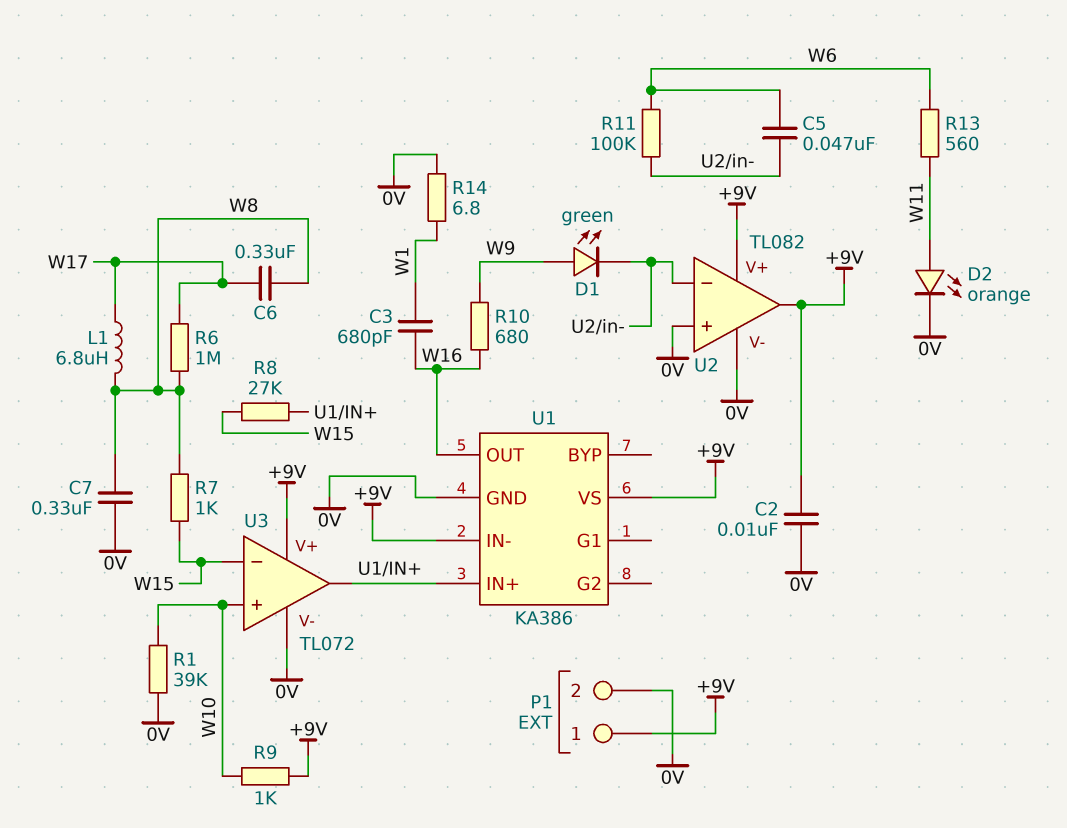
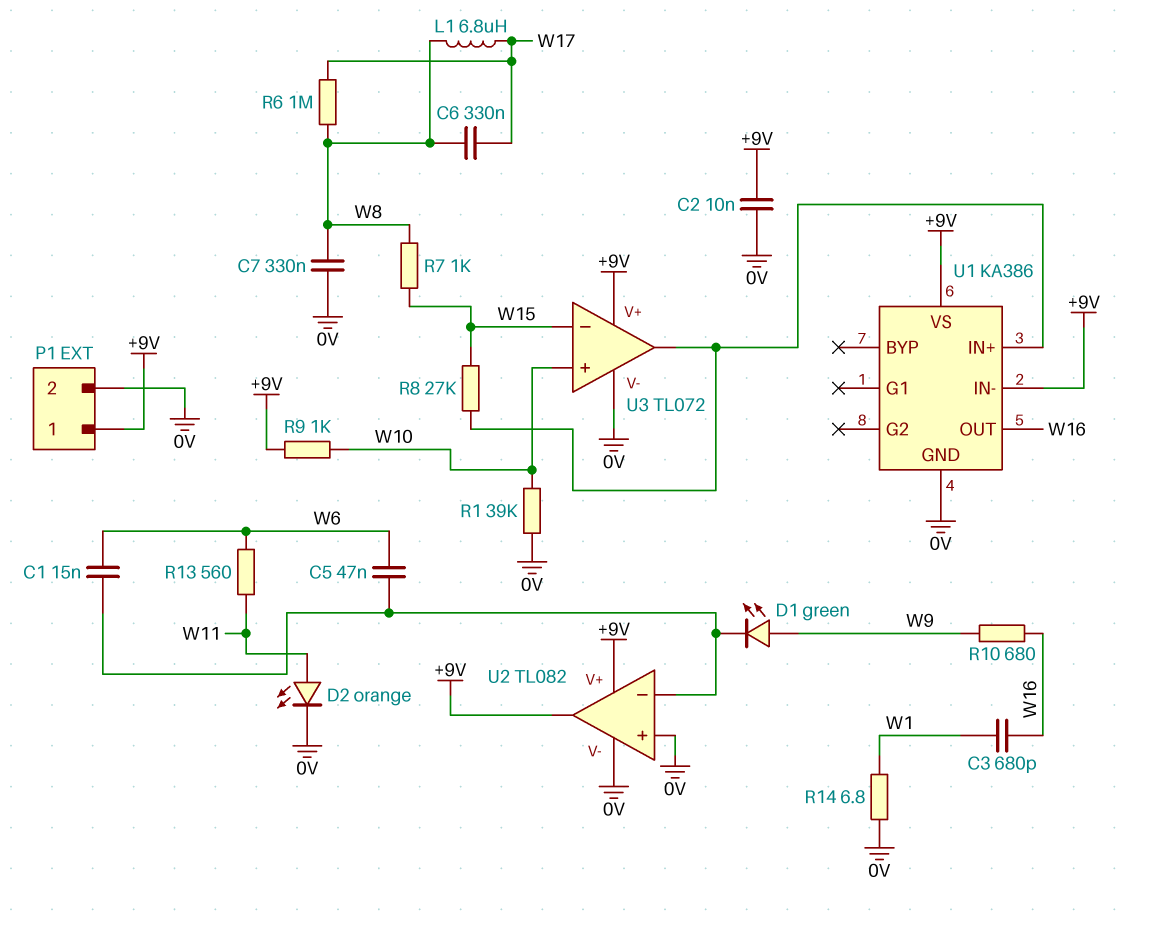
C1: none -> 15nF (U2/in-, W6)
R11: 100k (U2/in-, W6) -> none

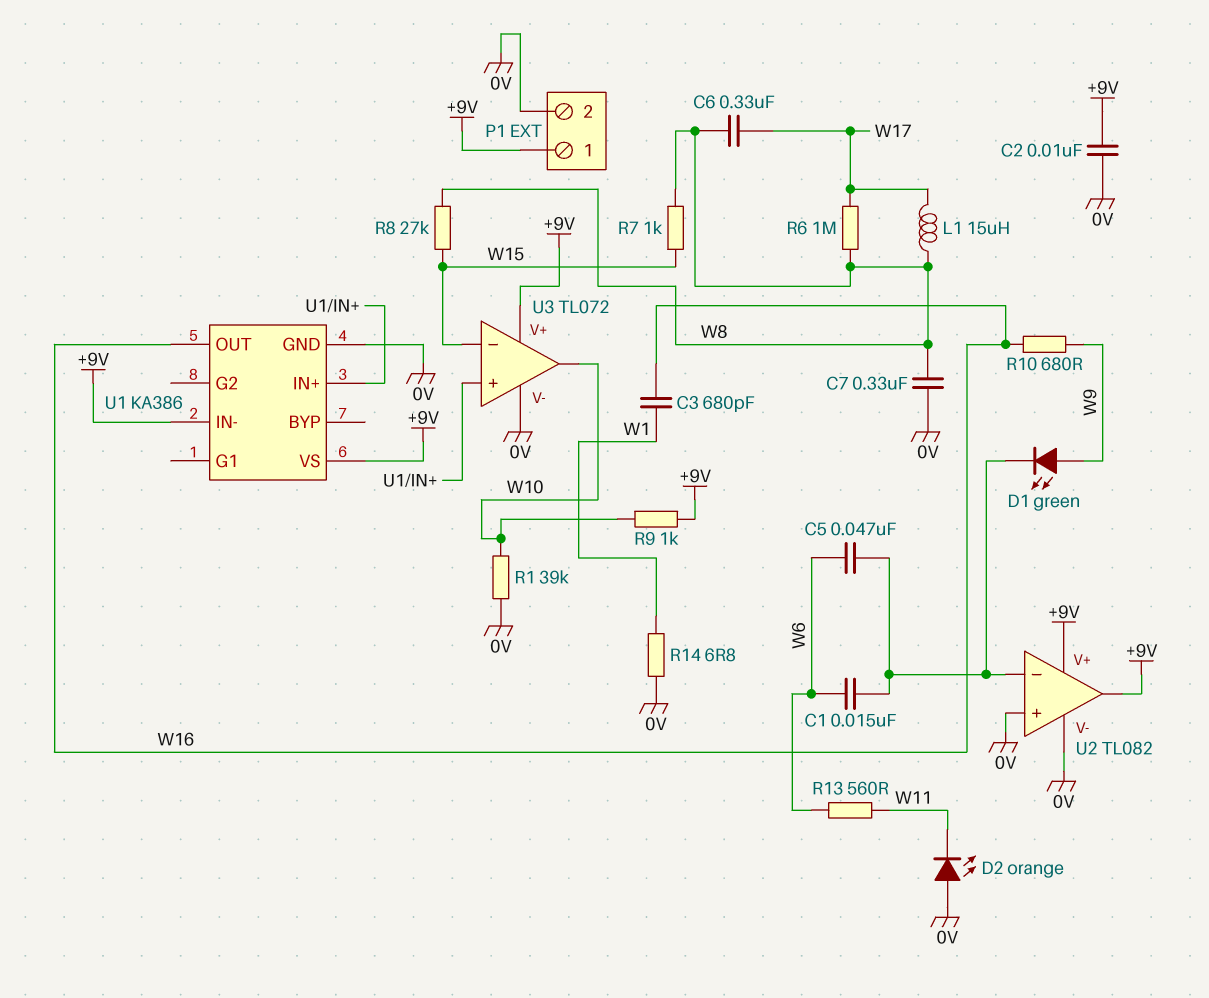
D2: LED orange (A W11, K 0V) -> LED orange (A 0V, K W11)
L1: 6.8uH (W8, W17) -> 15uH (W8, W17)
R8: 27k (U1/IN+, W15) -> 27k (W8, W15)
U3 pin in+: W10 -> U1/IN+
U3 pin out: U1/IN+ -> W10

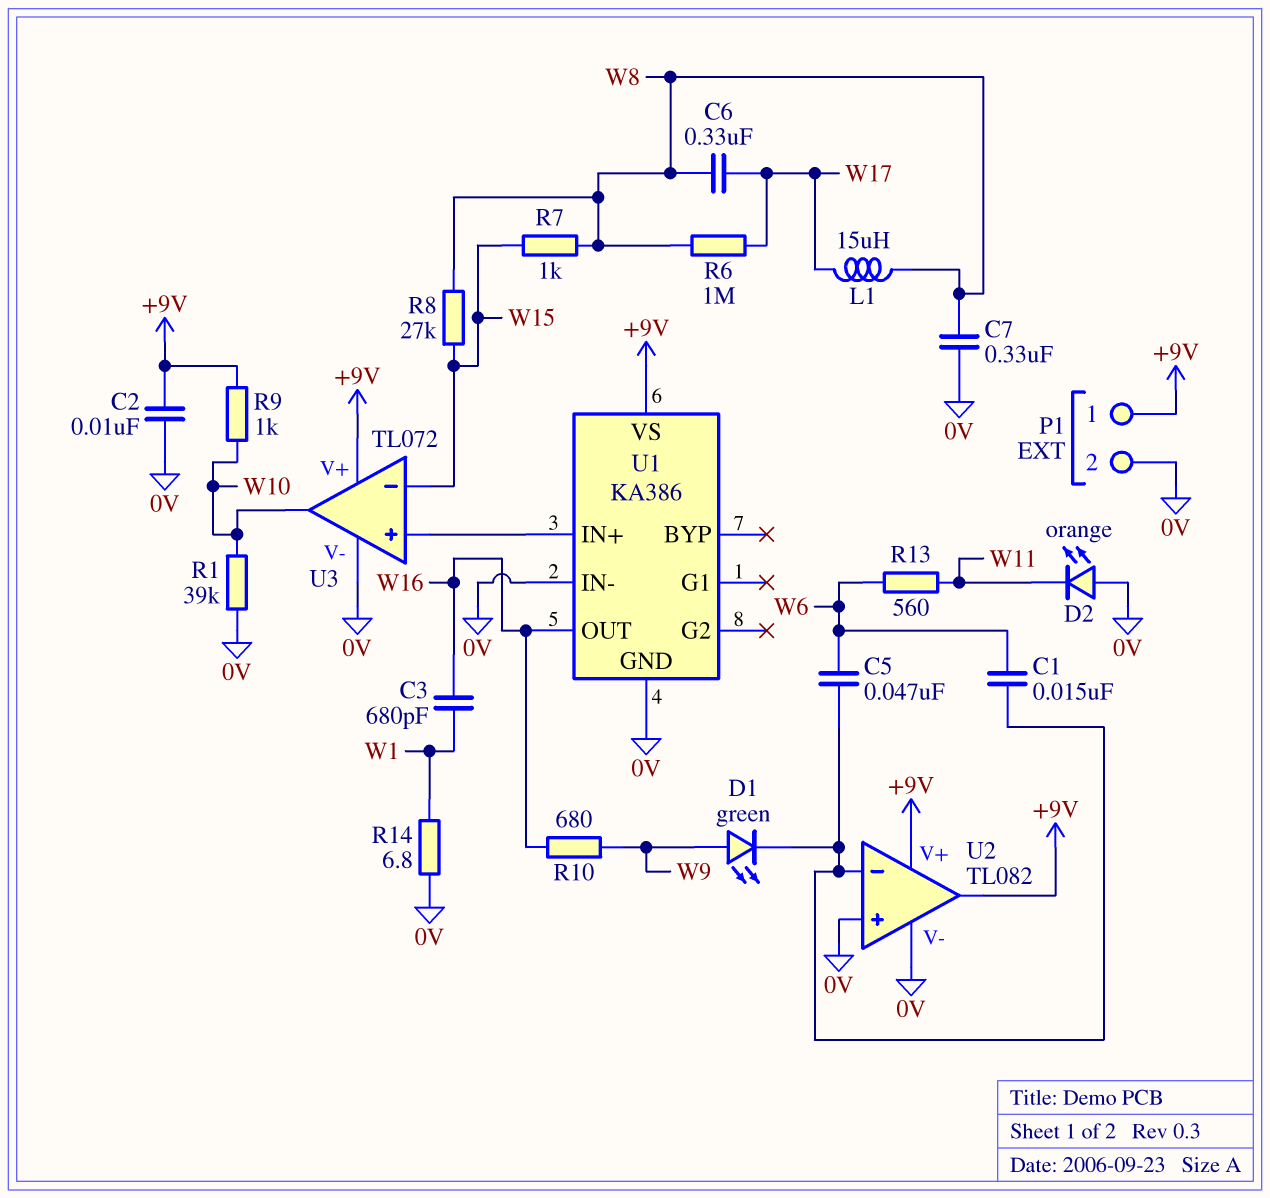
U1 pin IN-: +9V -> 0V

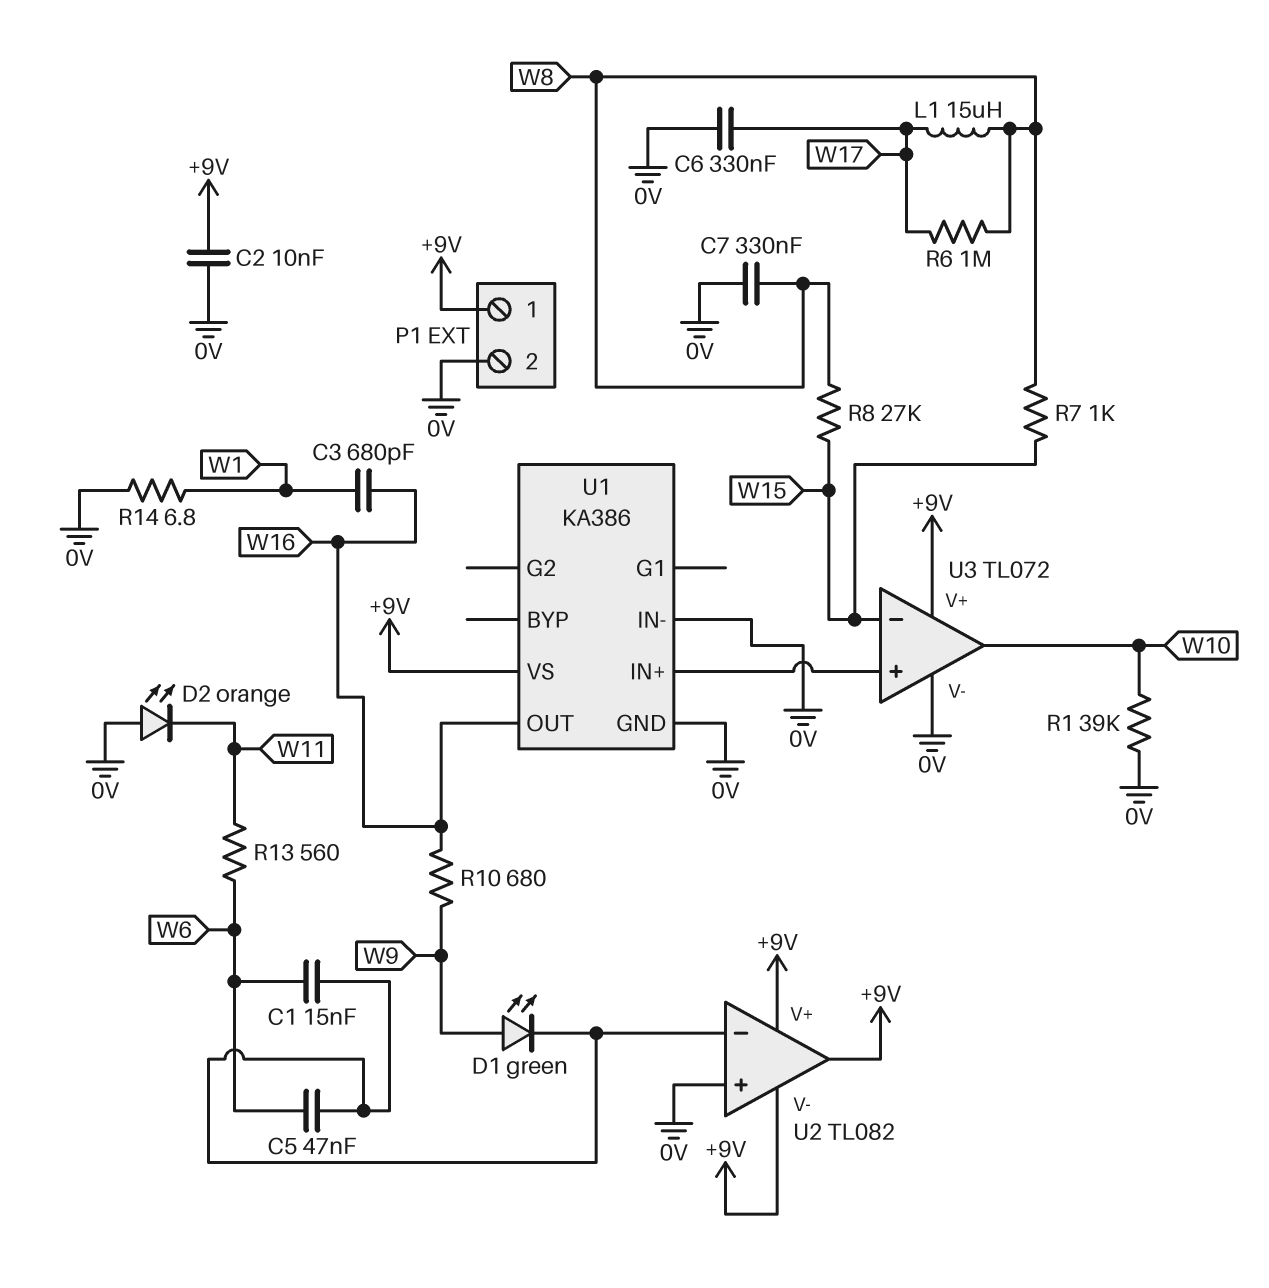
C6: 330nF (W8, W17) -> 330nF (0V, W17)
R9: 1k (+9V, W10) -> none
U2 pin V-: 0V -> +9V

